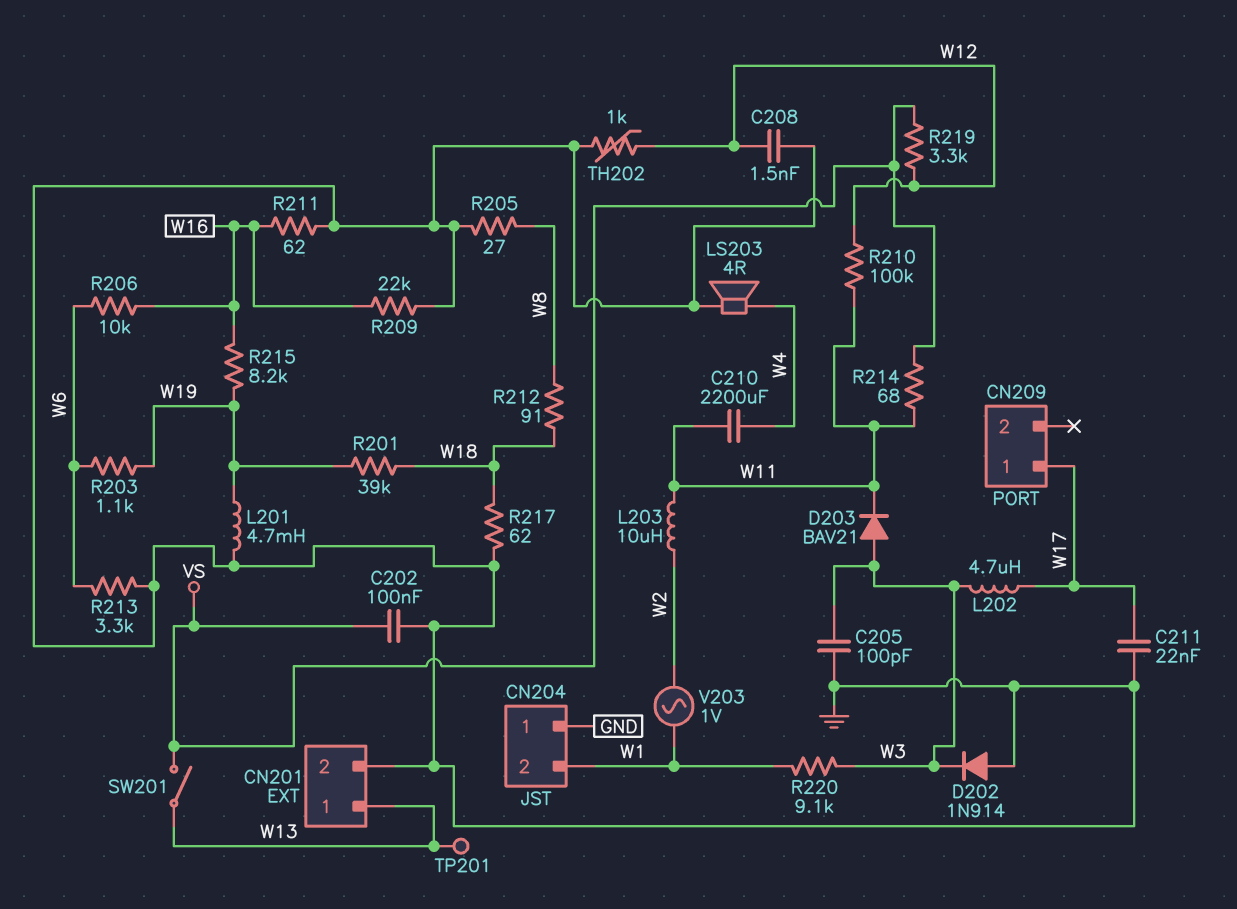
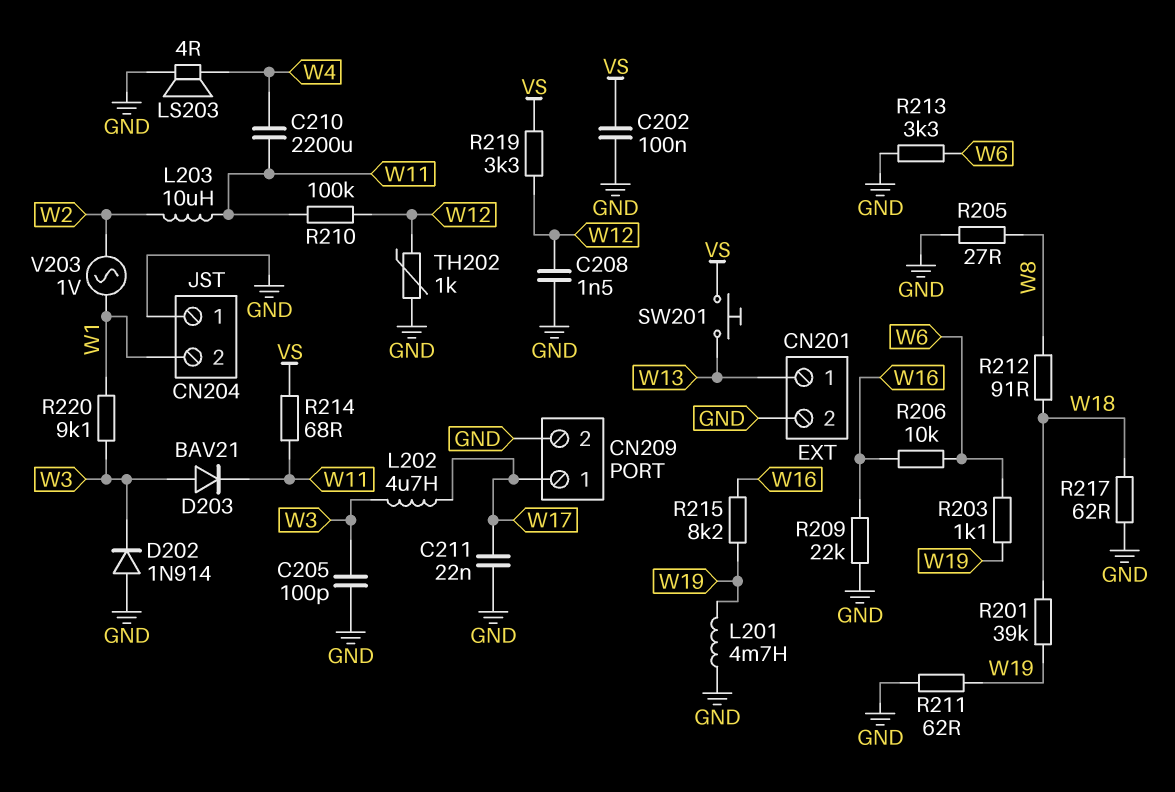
CN209 pin 2: none -> GND
R211: 62 (GND, W16) -> 62 (GND, W19)
SW201: switch (VS, W13) -> button (VS, W13)
TP201: test point (W13) -> none

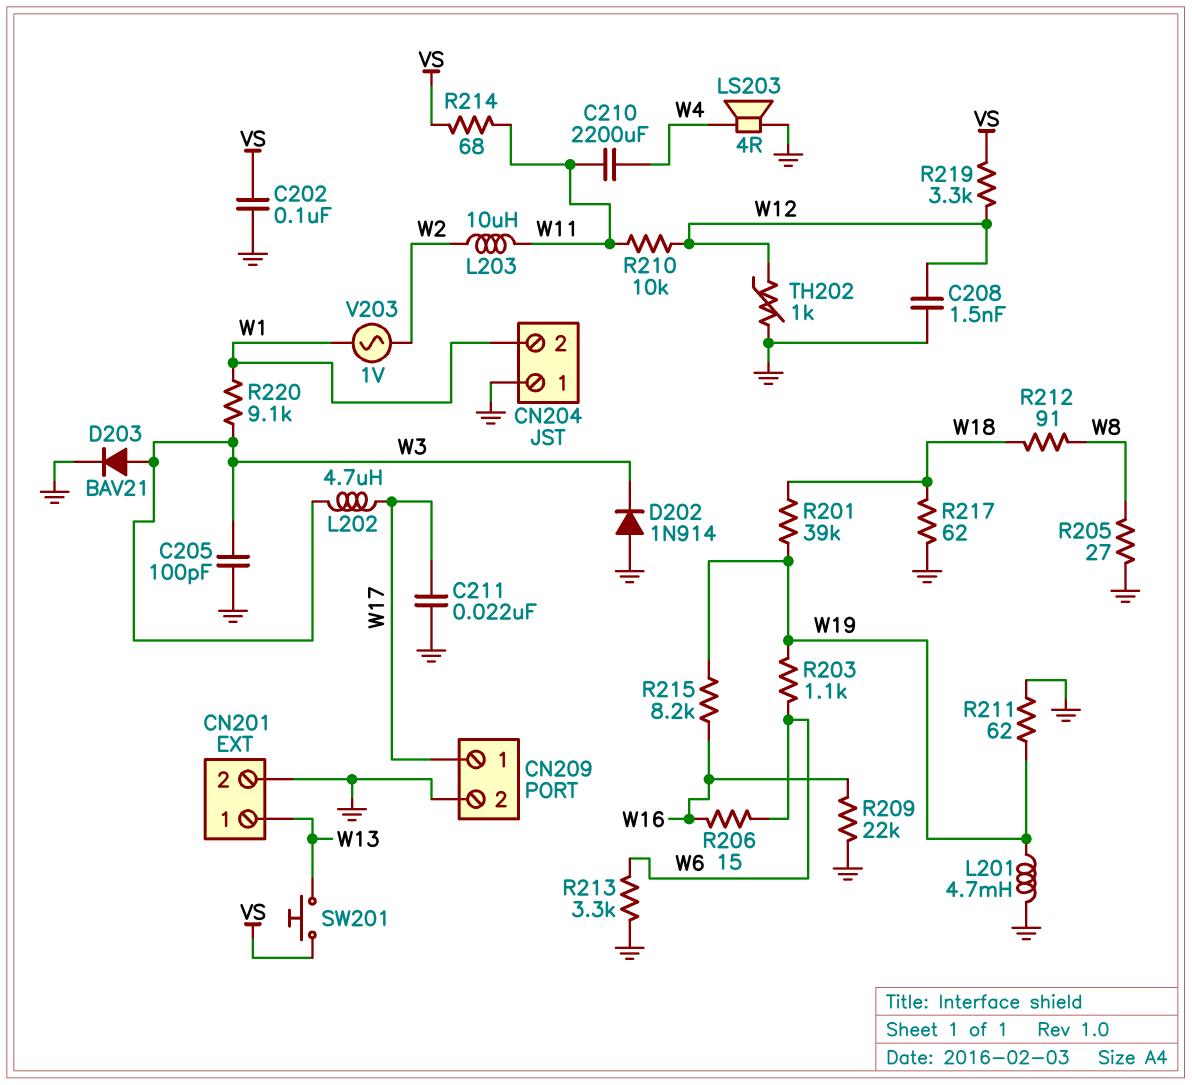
D203: diode BAV21 (A W3, K W11) -> diode BAV21 (A W3, K GND)
R206: 10k (W6, W16) -> 15 (W6, W16)
R210: 100k (W11, W12) -> 10k (W11, W12)

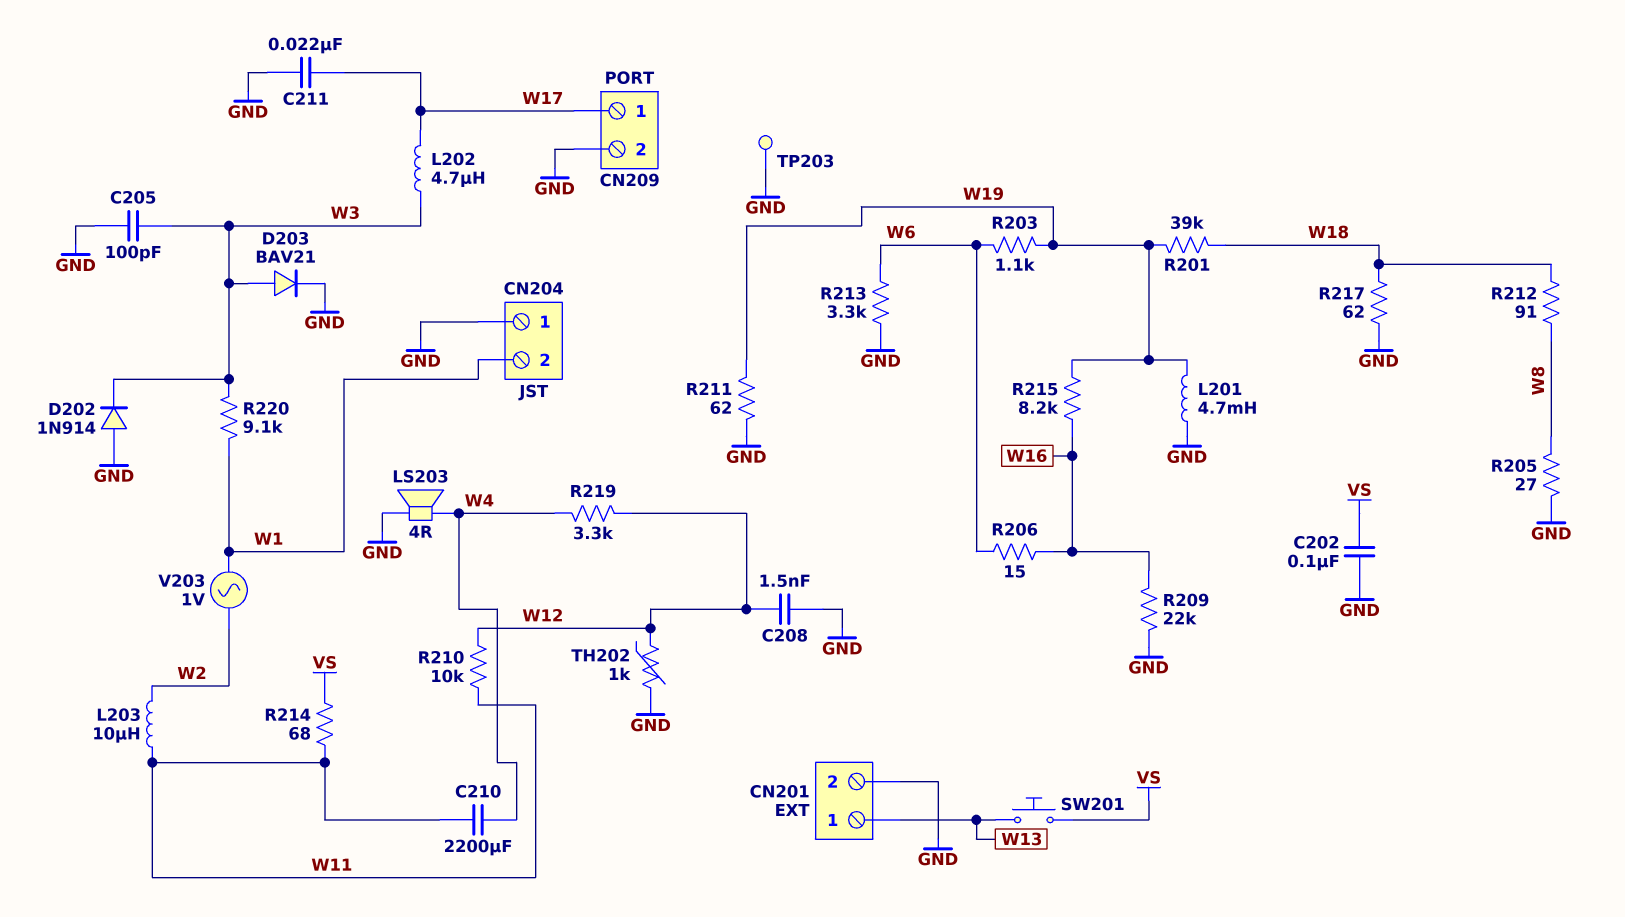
R219: 3.3k (VS, W12) -> 3.3k (W4, W12)
TP203: none -> test point (GND)

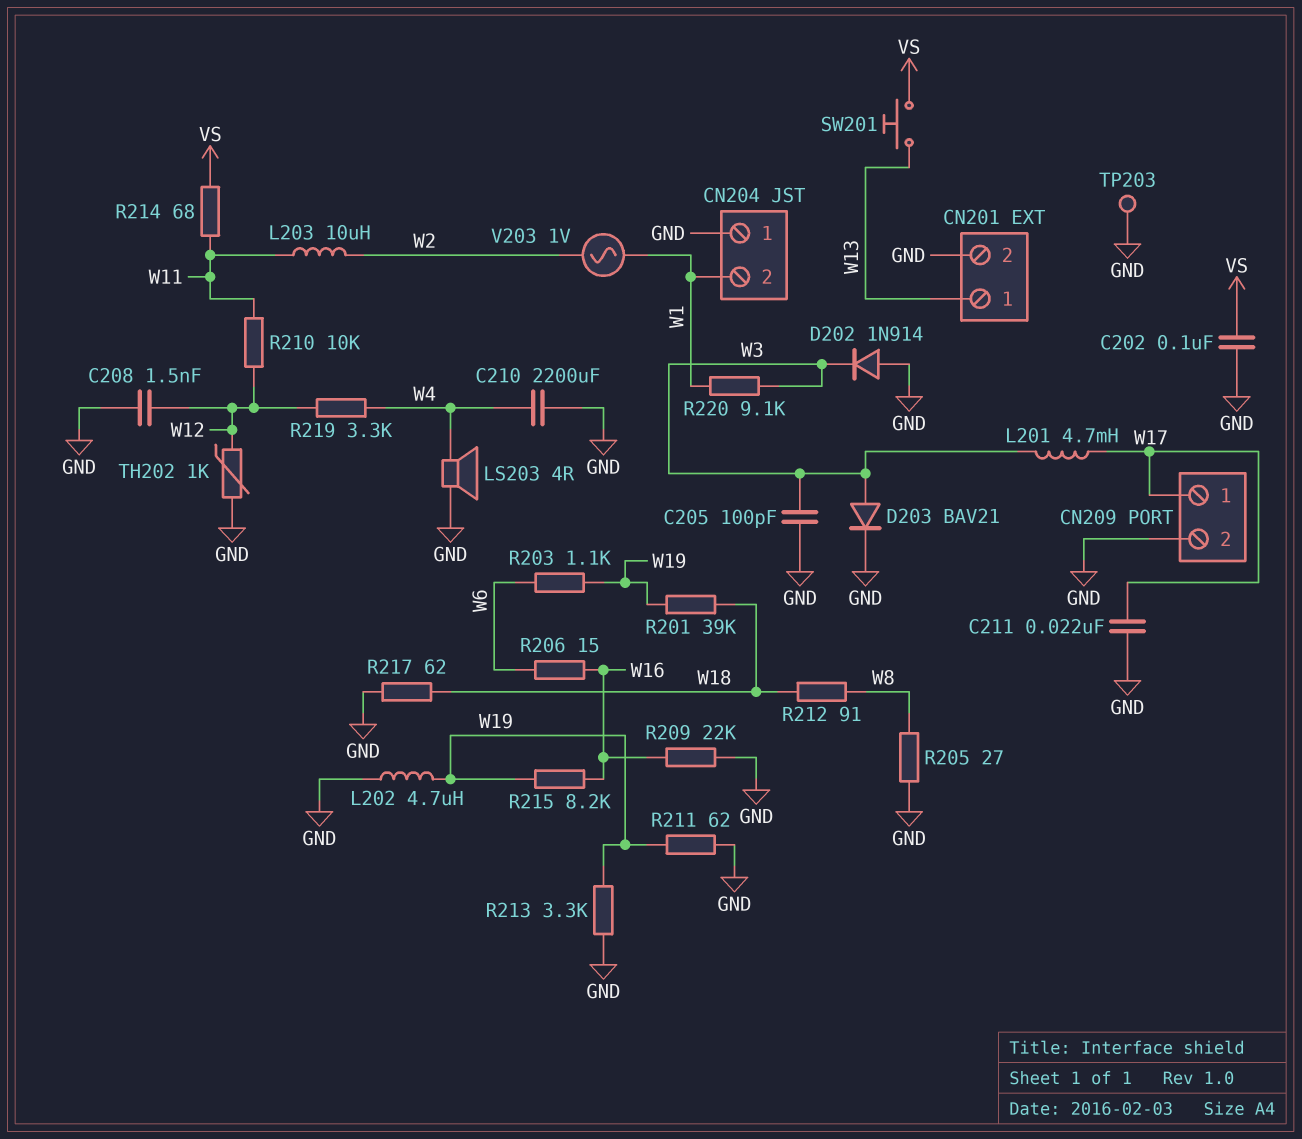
C210: 2200uF (W4, W11) -> 2200uF (GND, W4)
L201: 4.7mH (GND, W19) -> 4.7mH (W3, W17)
L202: 4.7uH (W3, W17) -> 4.7uH (GND, W19)
R213: 3.3k (GND, W6) -> 3.3k (GND, W19)

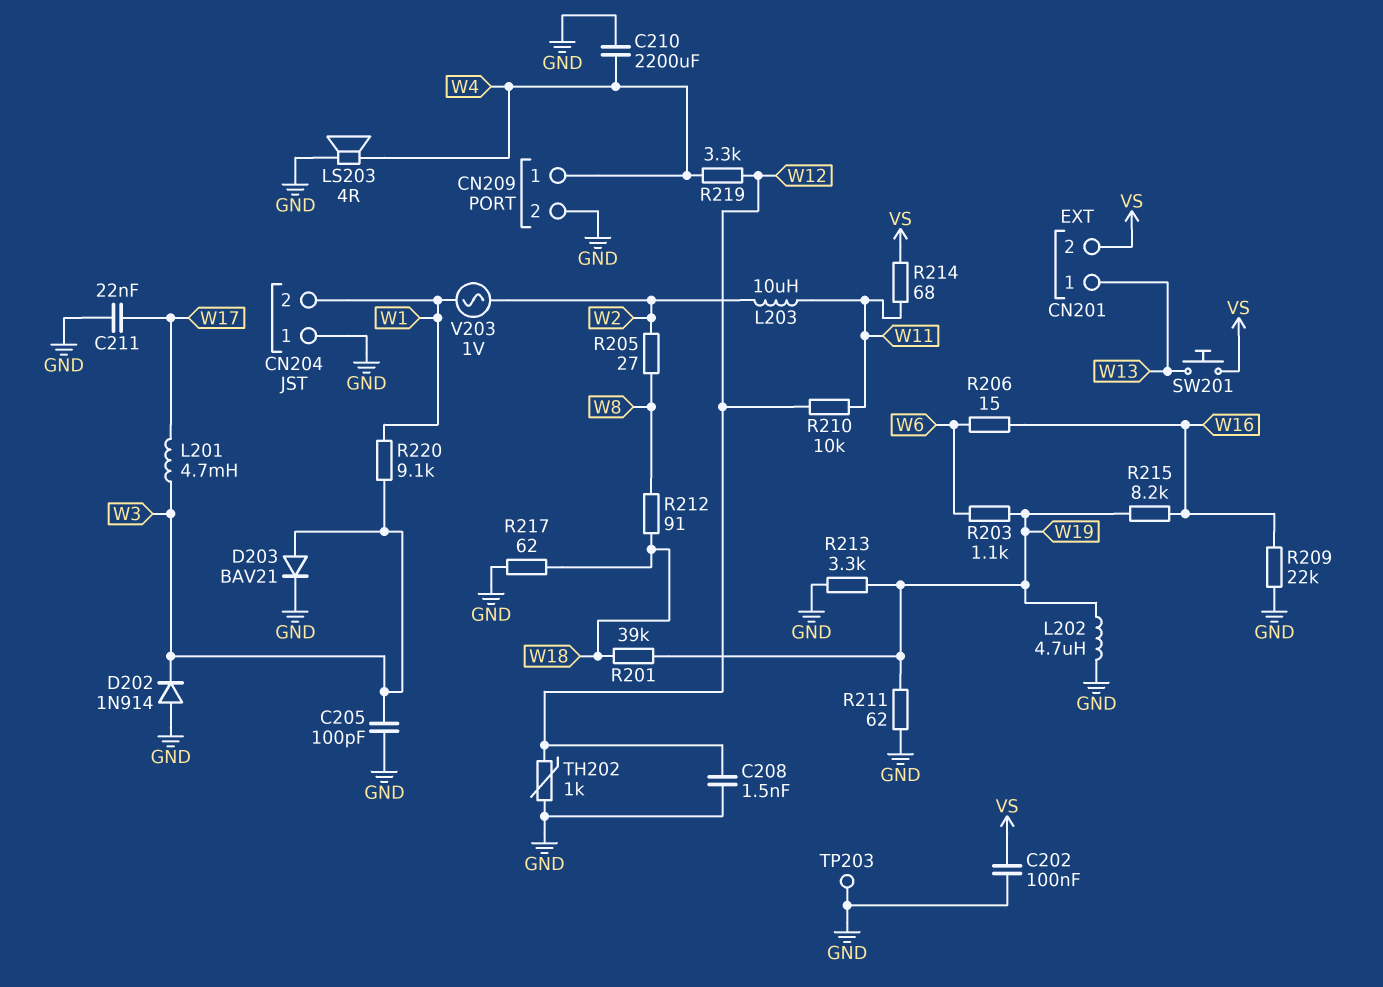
CN201 pin 2: GND -> VS
CN209 pin 1: W17 -> W4
R205: 27 (GND, W8) -> 27 (W2, W8)

